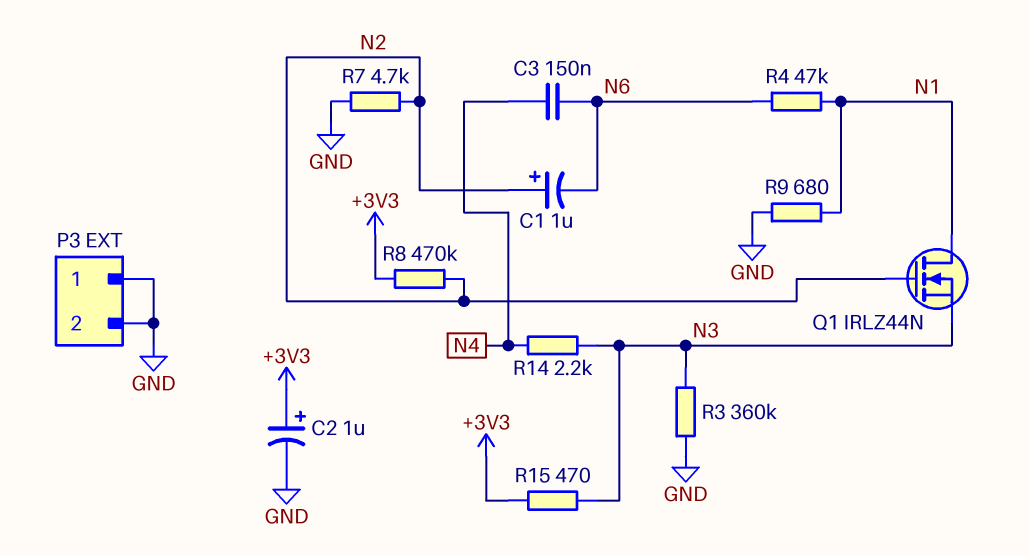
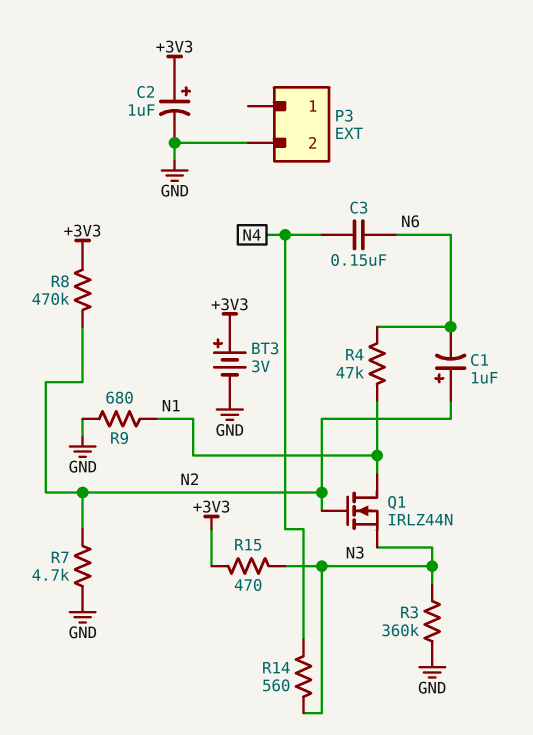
BT3: none -> 3V (plus +3V3, minus GND)
P3 pin 1: GND -> none
R14: 2.2k (N3, N4) -> 560 (N3, N4)

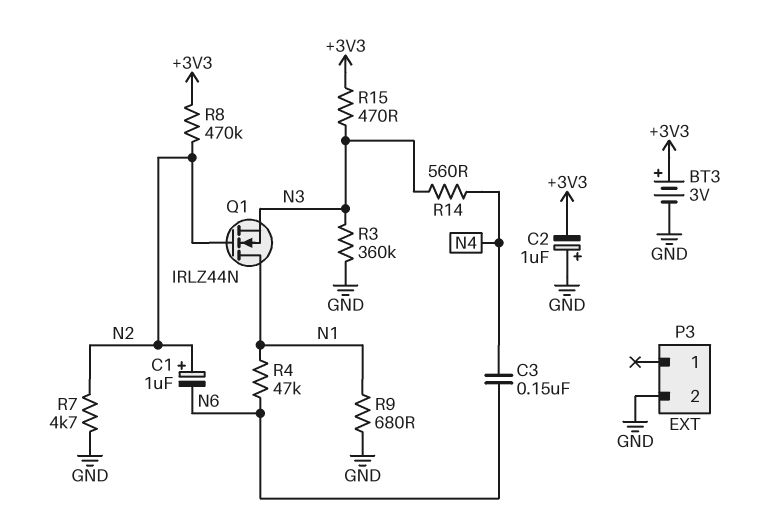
C2: 1uF (plus +3V3, minus GND) -> 1uF (plus GND, minus +3V3)

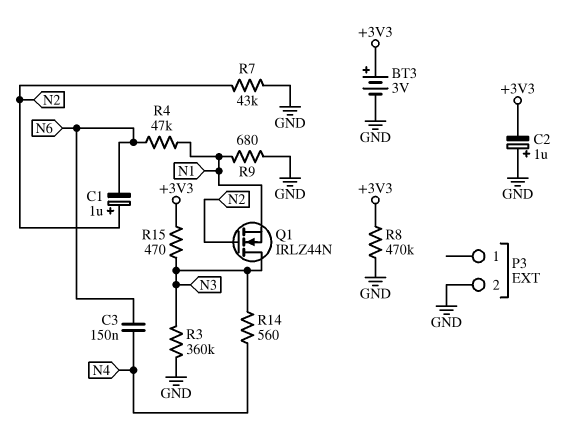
Q1: NMOS IRLZ44N (G N2, D N1, S N3) -> NMOS IRLZ44N (G N2, D N3, S N1)
R7: 4.7k (GND, N2) -> 43k (GND, N2)
R8: 470k (+3V3, N2) -> 470k (+3V3, GND)

